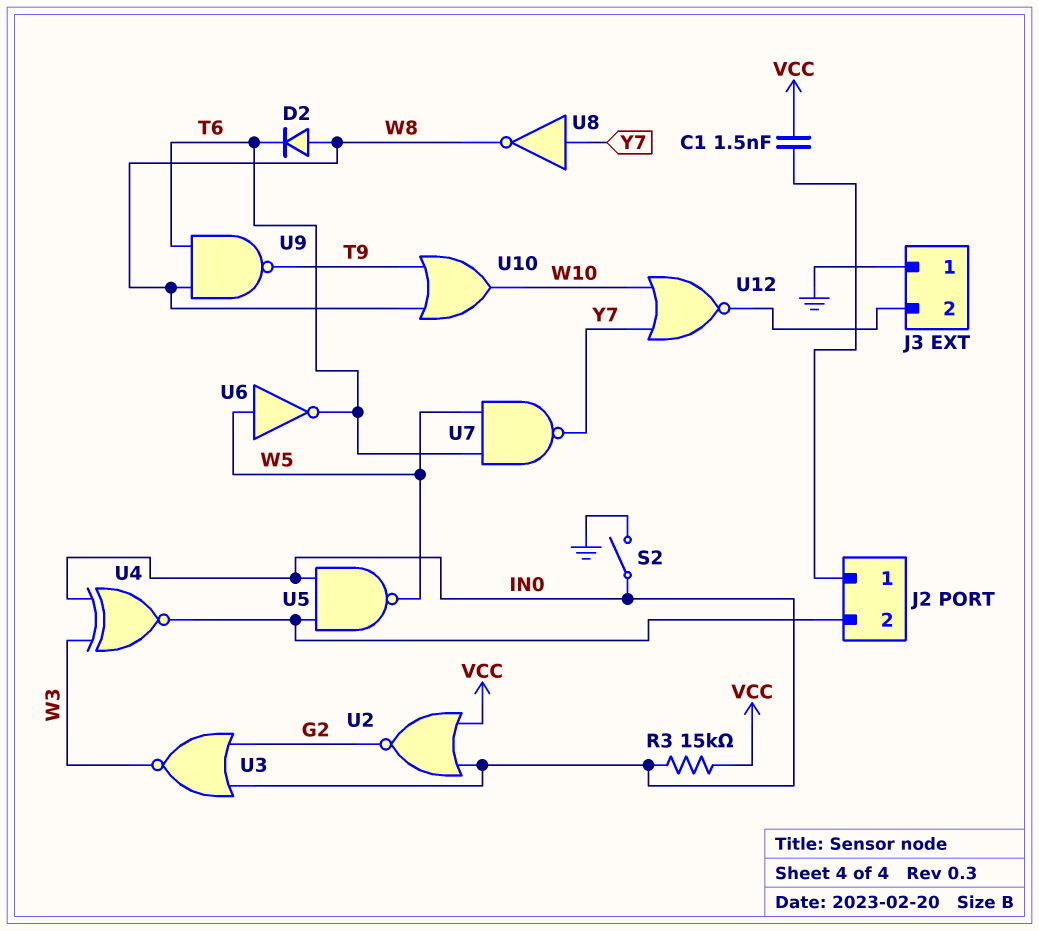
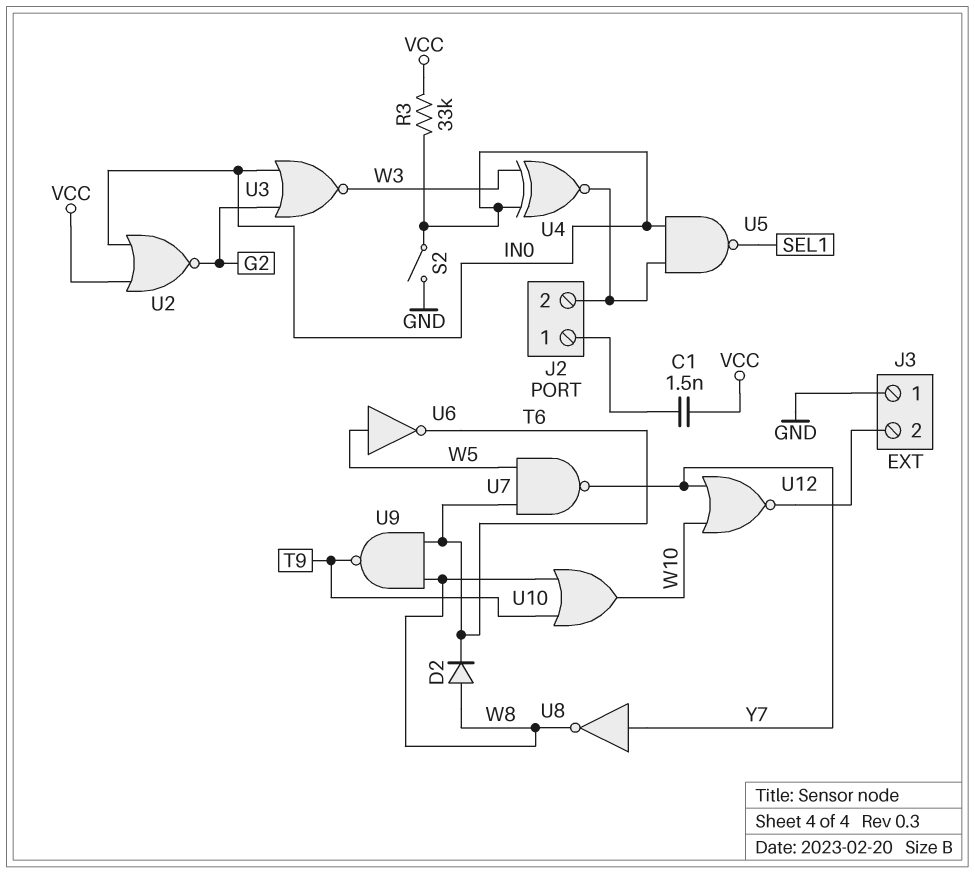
R3: 15k (IN0, VCC) -> 33k (IN0, VCC)
U5: NAND (in IN0, in J2/2, out W5) -> NAND (in IN0, in J2/2, out SEL1)

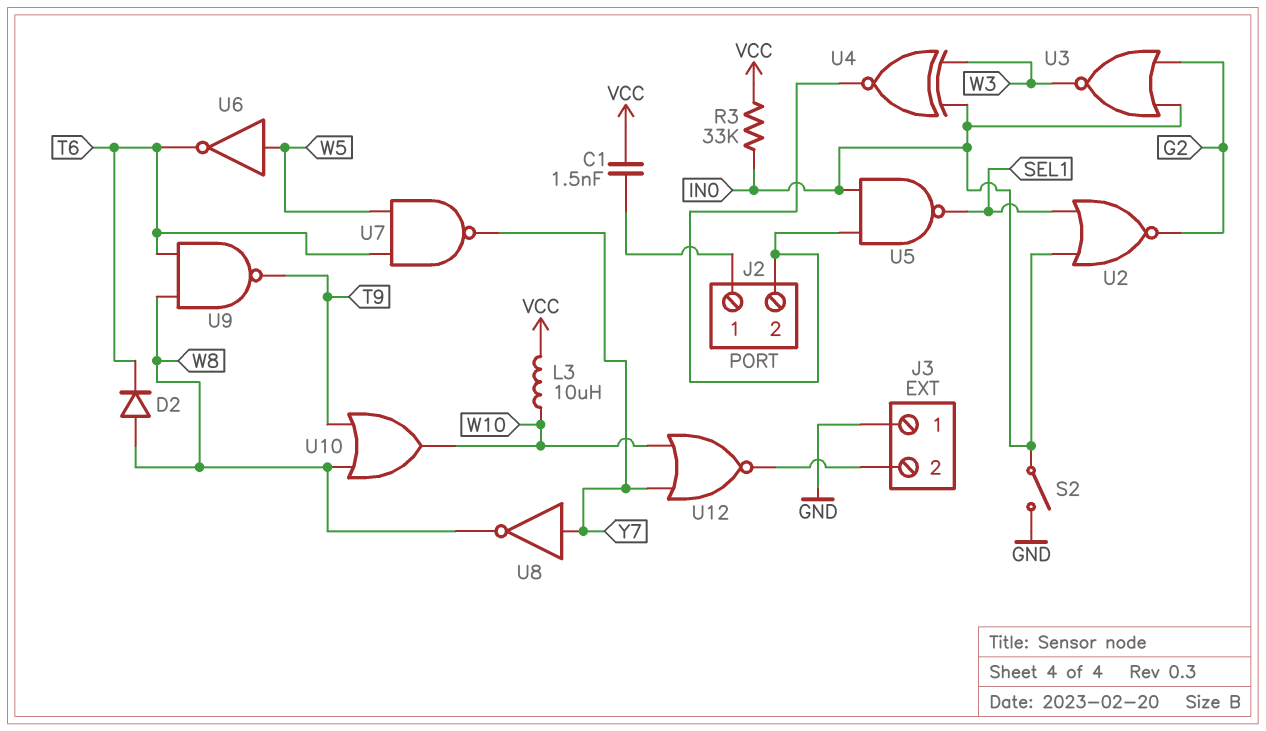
L3: none -> 10uH (VCC, W10)
U2: NOR (in IN0, in VCC, out G2) -> NOR (in IN0, in SEL1, out G2)

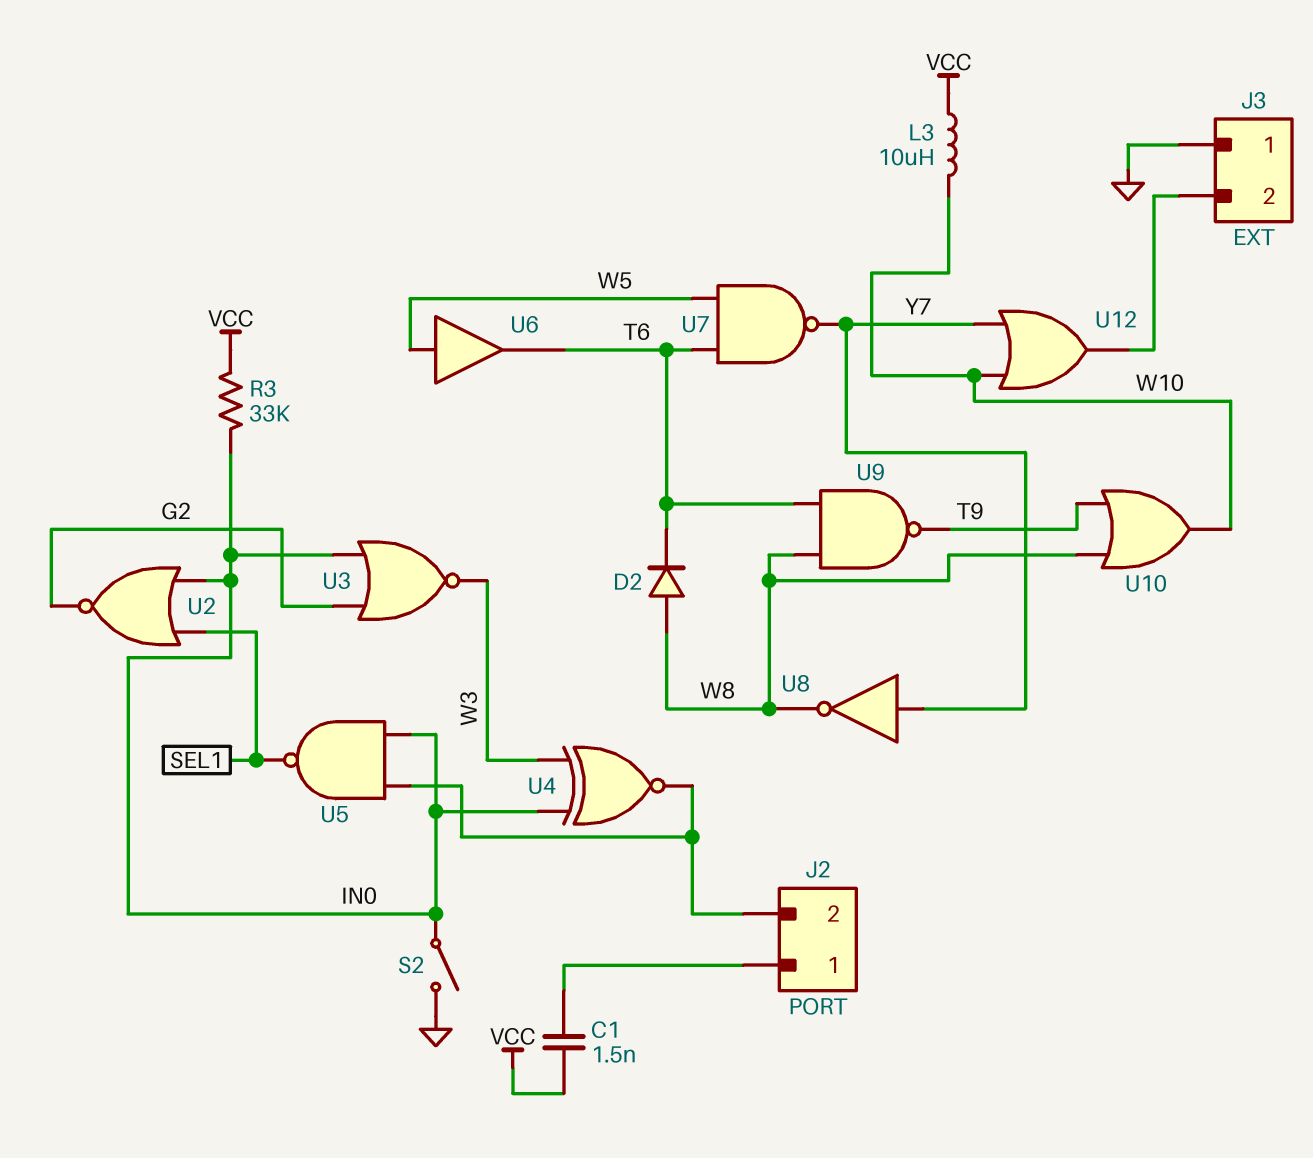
U6: NOT (in W5, out T6) -> buffer (in W5, out T6)
U12: NOR (in W10, in Y7, out J3/2) -> OR (in W10, in Y7, out J3/2)

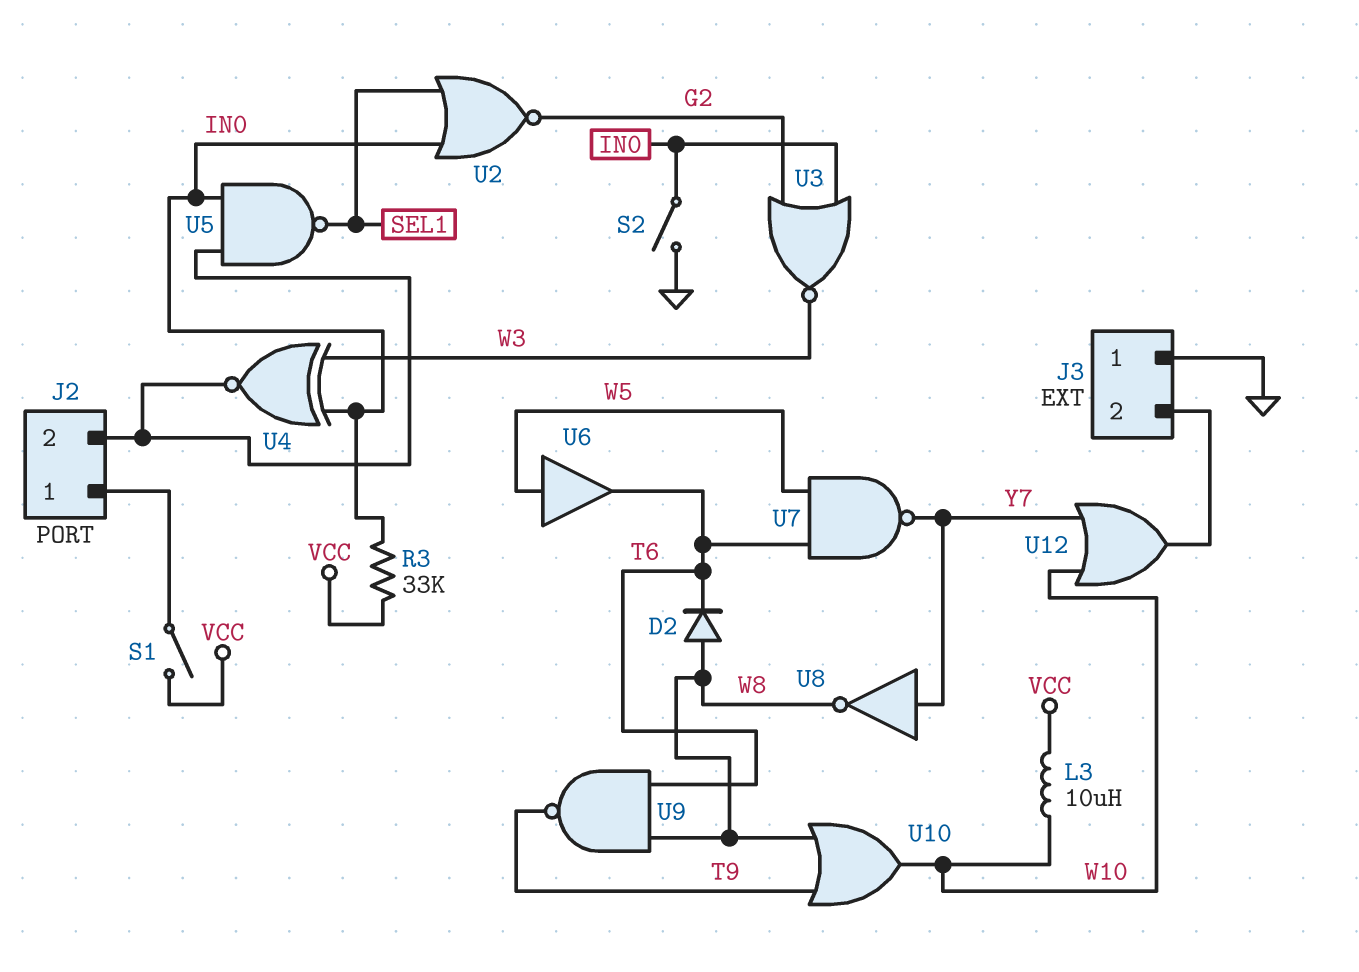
C1: 1.5nF (J2/1, VCC) -> none
S1: none -> switch (J2/1, VCC)

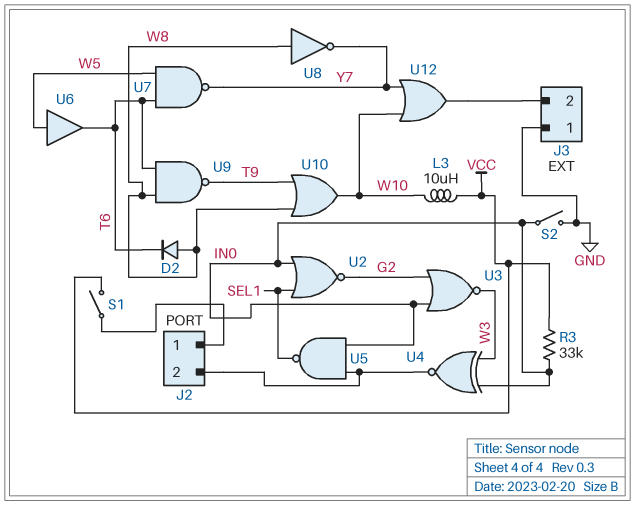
U8: NOT (in Y7, out W8) -> NOT (in W8, out Y7)

